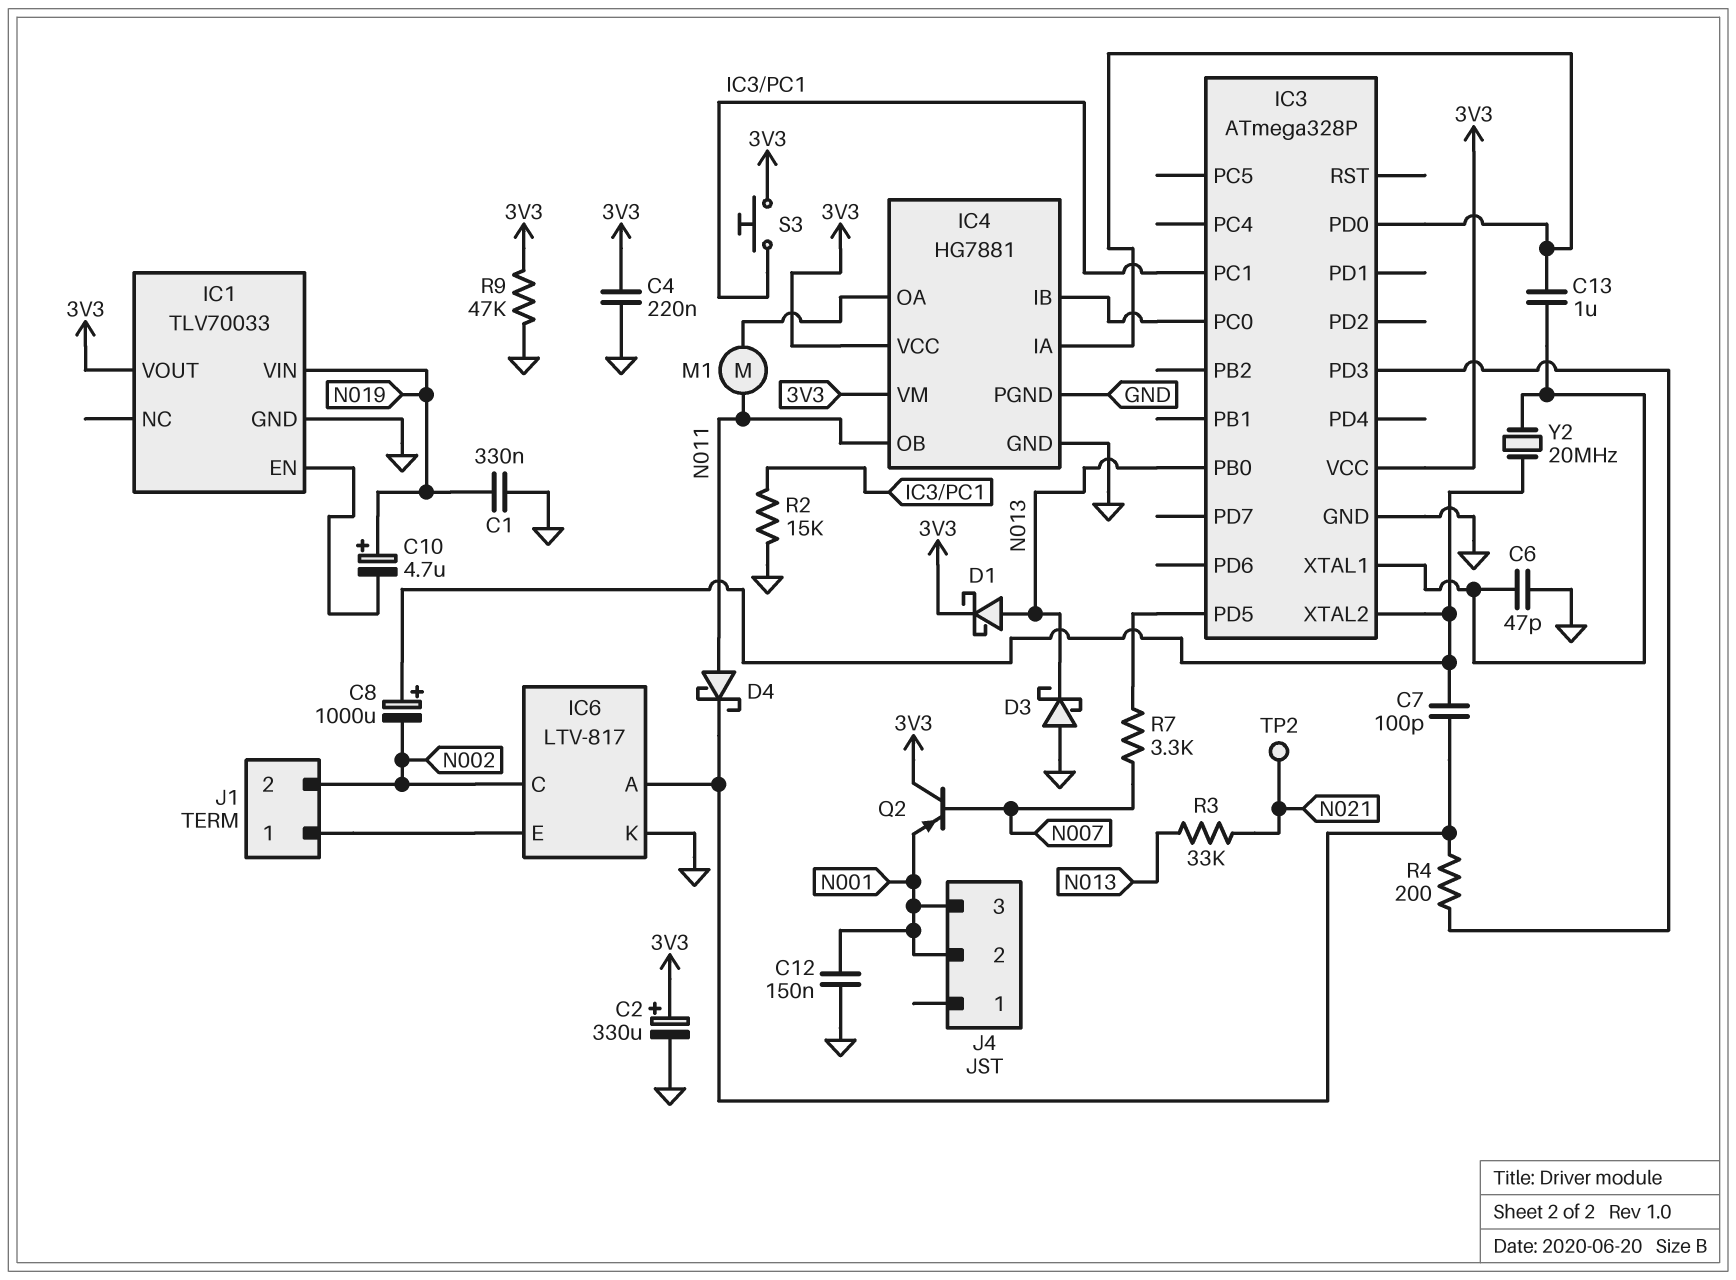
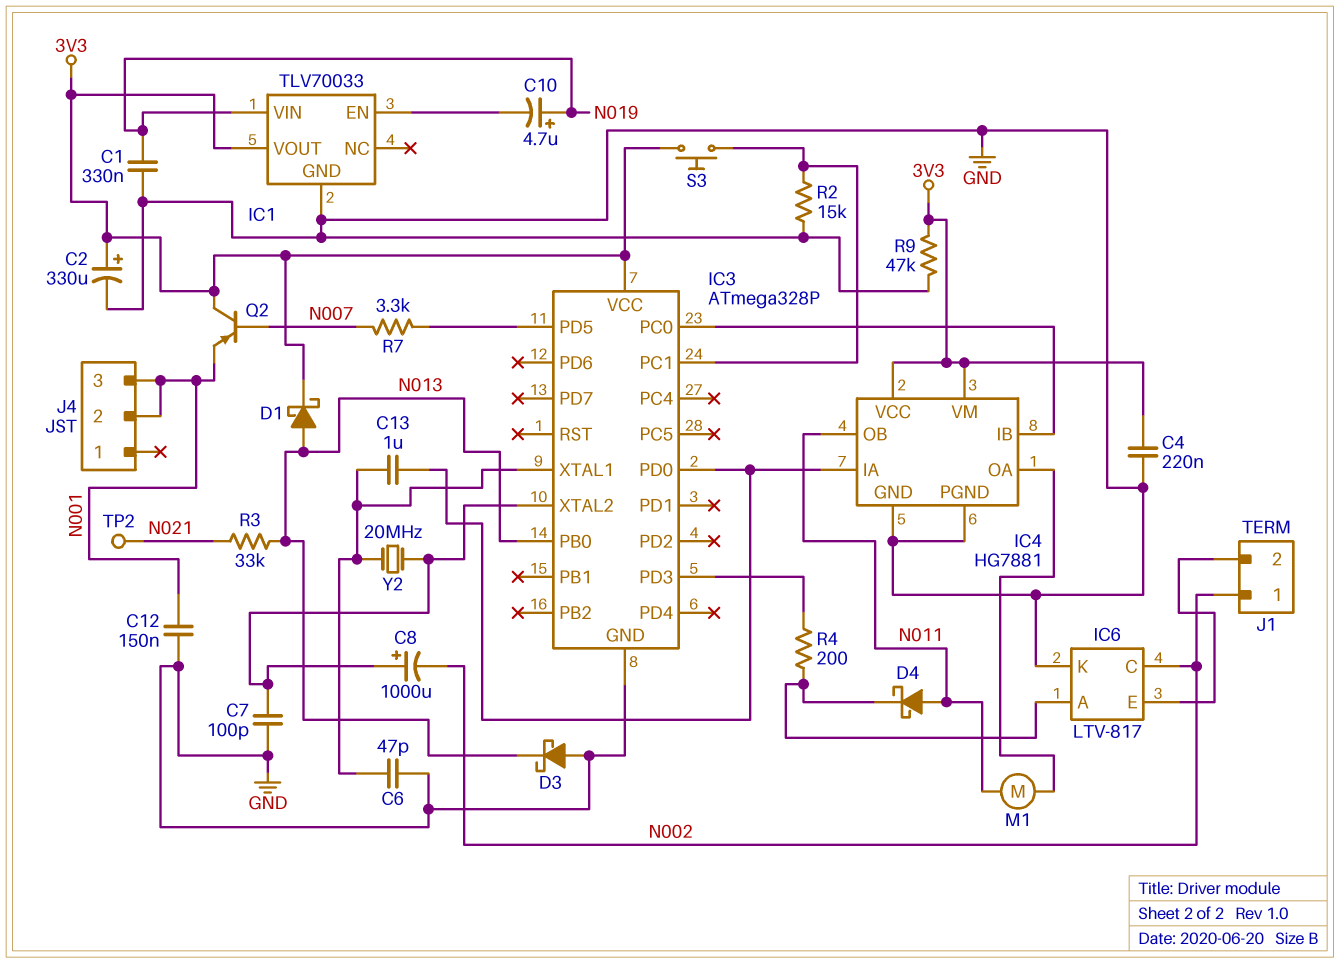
C7: 100pF (IC3/XTAL2, IC6/A) -> 100pF (GND, IC3/XTAL2)
J1 pin 1: IC6/E -> N002
J1 pin 2: N002 -> IC6/E

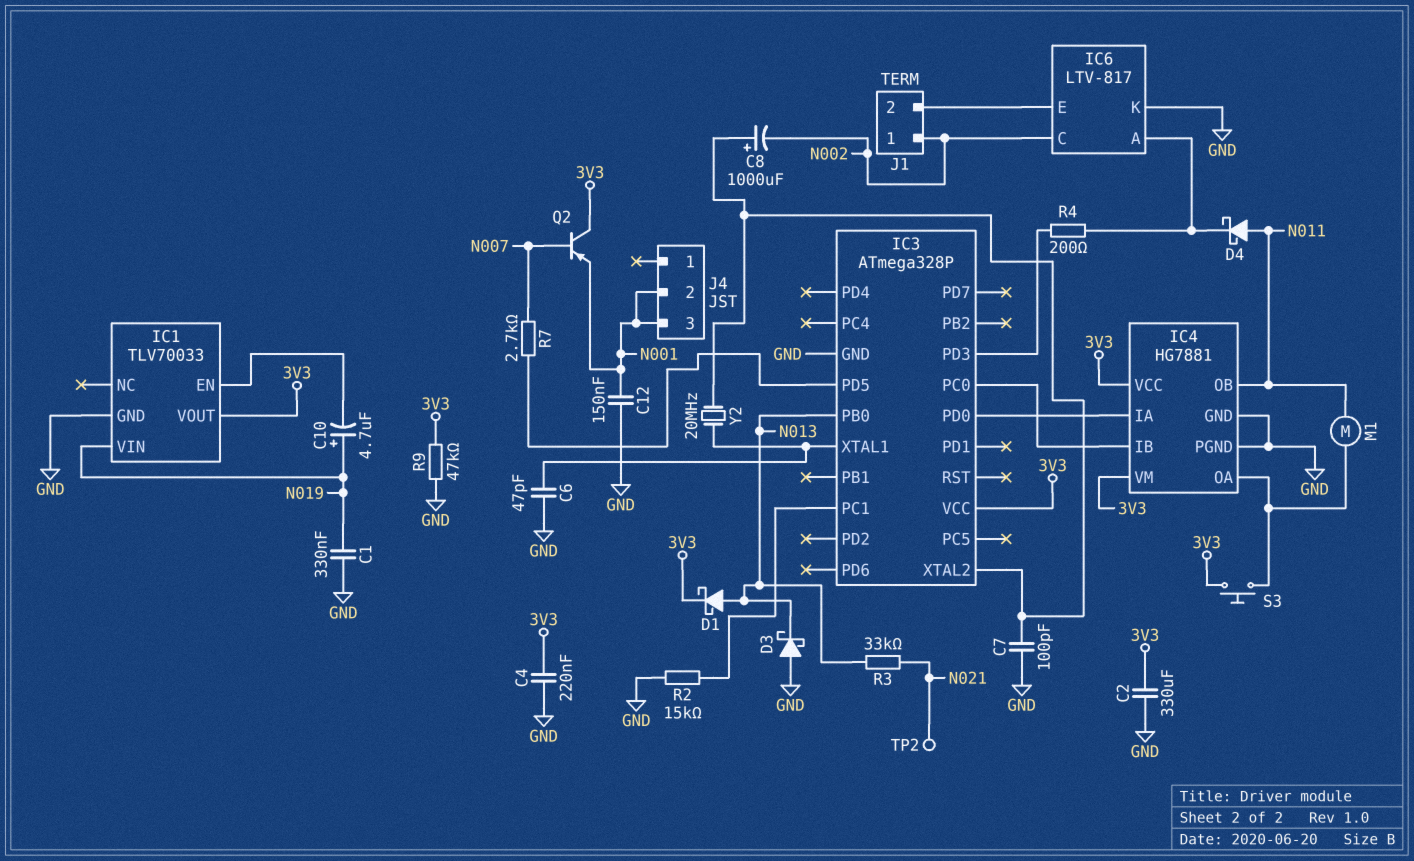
C2: 330uF (plus 3V3, minus GND) -> 330uF (3V3, GND)
C13: 1uF (IC3/PD0, IC3/XTAL1) -> none
R7: 3.3k (IC3/PD5, N007) -> 2.7k (IC3/PD5, N007)
S3: button (3V3, IC3/PC1) -> button (3V3, IC4/OA)

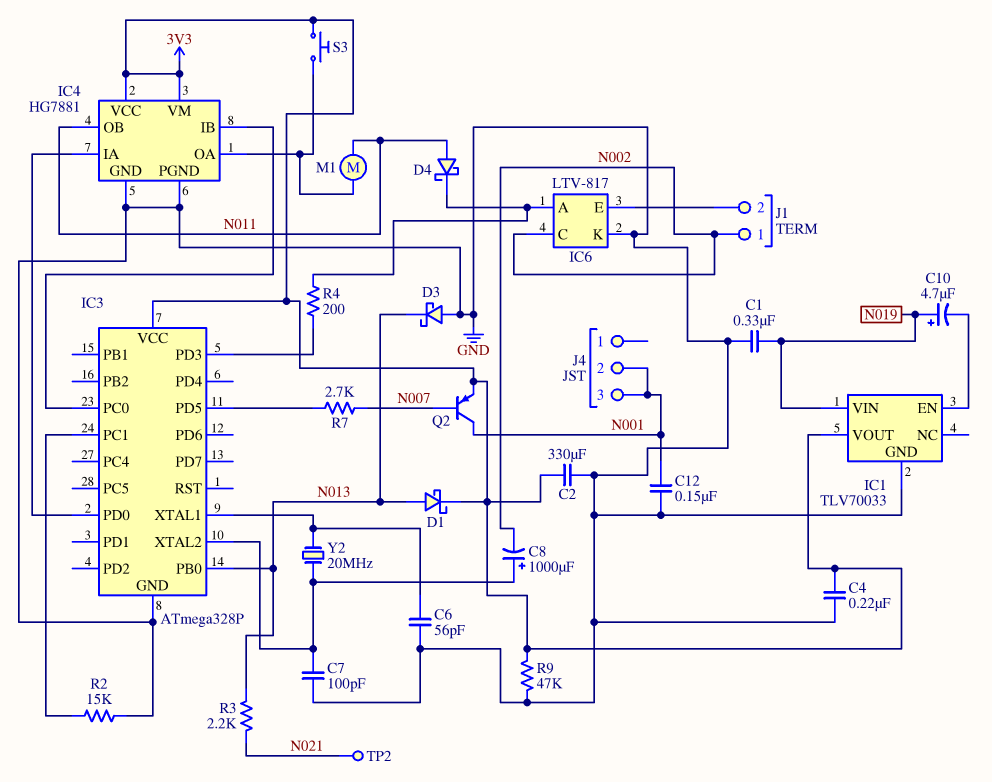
C6: 47pF (GND, IC3/XTAL1) -> 56pF (GND, IC3/XTAL1)
Q2: PNP (B N007, C 3V3, E N001) -> PNP (B N007, C N001, E 3V3)
R3: 33k (N013, N021) -> 2.2k (N013, N021)

